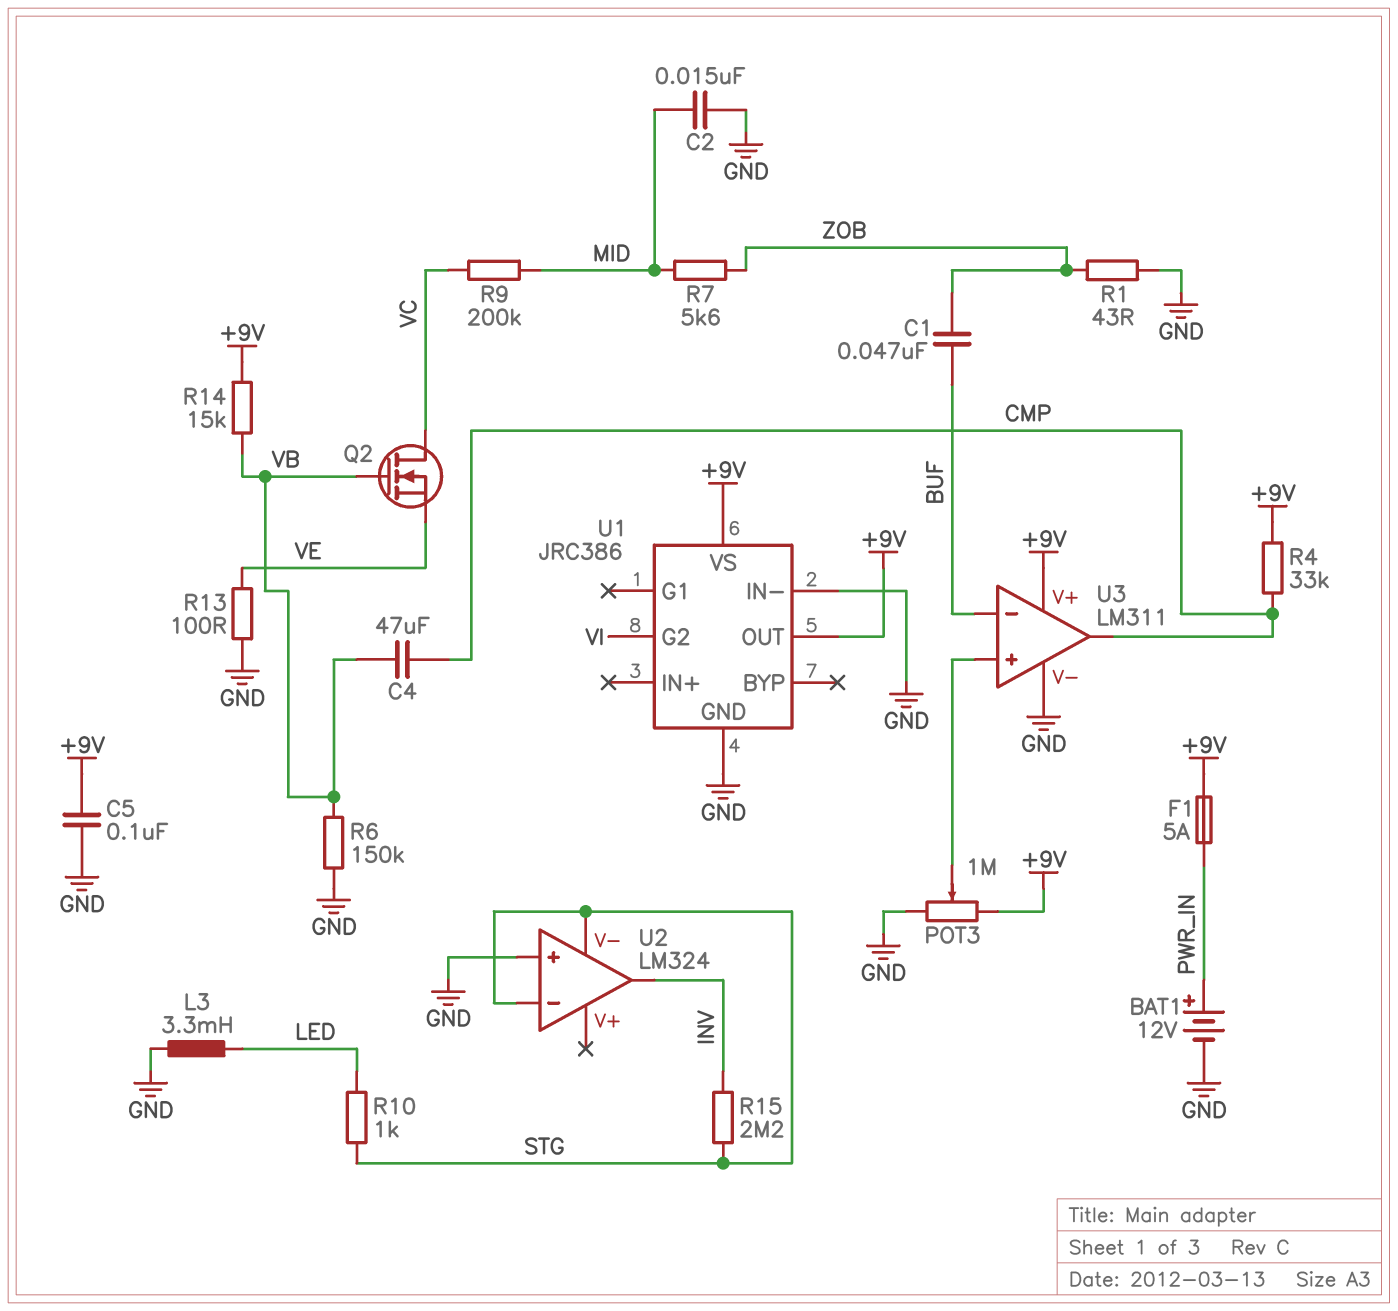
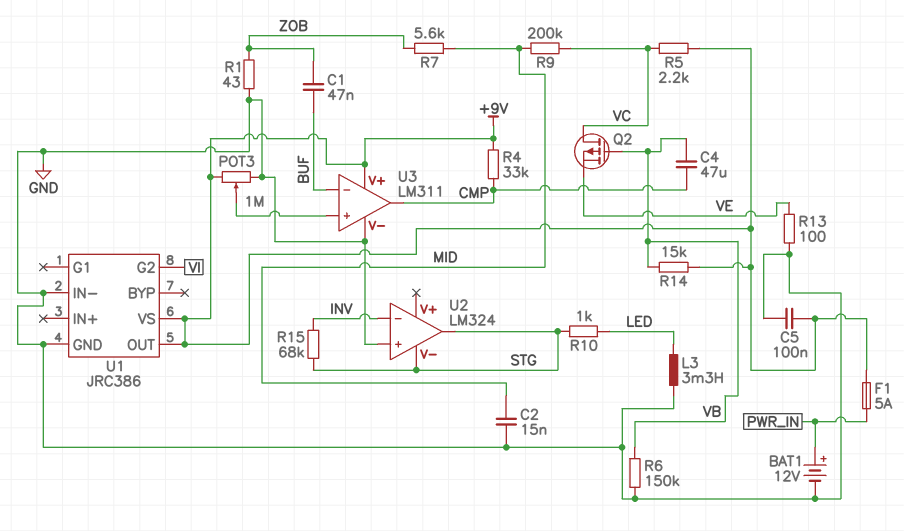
Q2: NMOS (G VB, D VC, S VE) -> PMOS (G VB, D VC, S VE)
R5: none -> 2.2k (+9V, VC)
R15: 2.2M (INV, STG) -> 68k (INV, STG)
U2 pin in-: STG -> INV
U2 pin out: INV -> STG

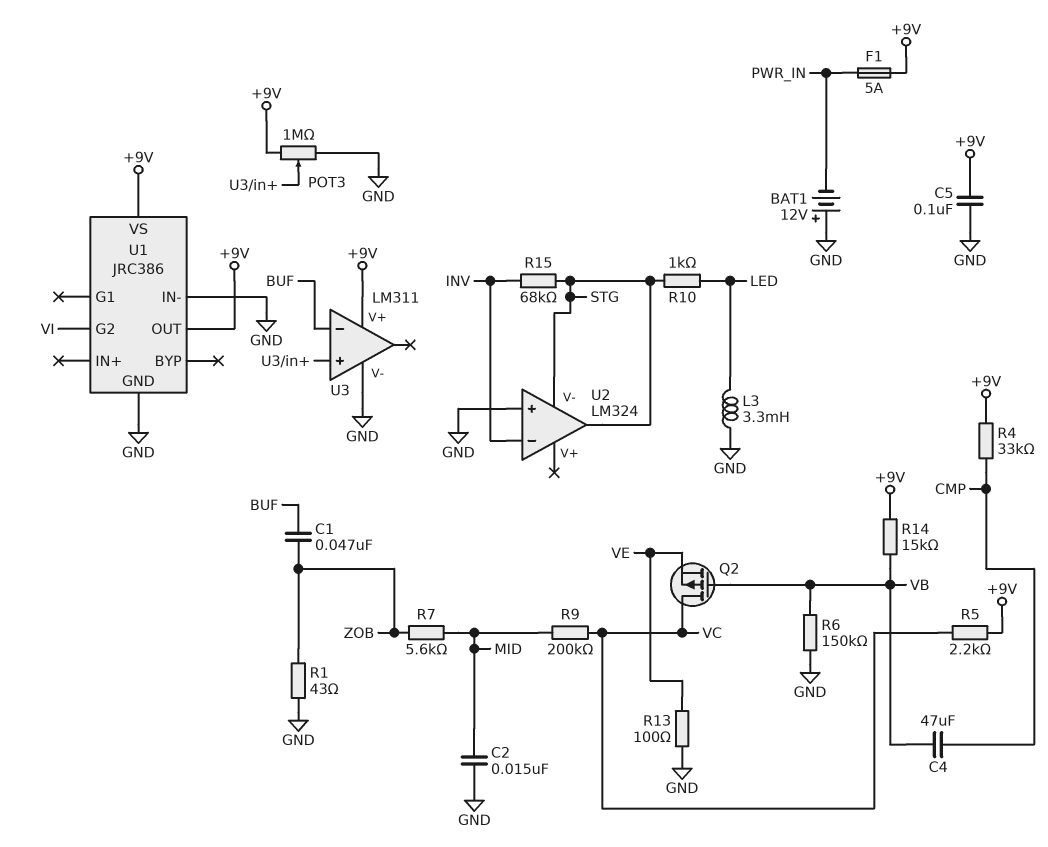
BAT1: 12V (plus PWR_IN, minus GND) -> 12V (plus GND, minus PWR_IN)
U3 pin out: CMP -> none

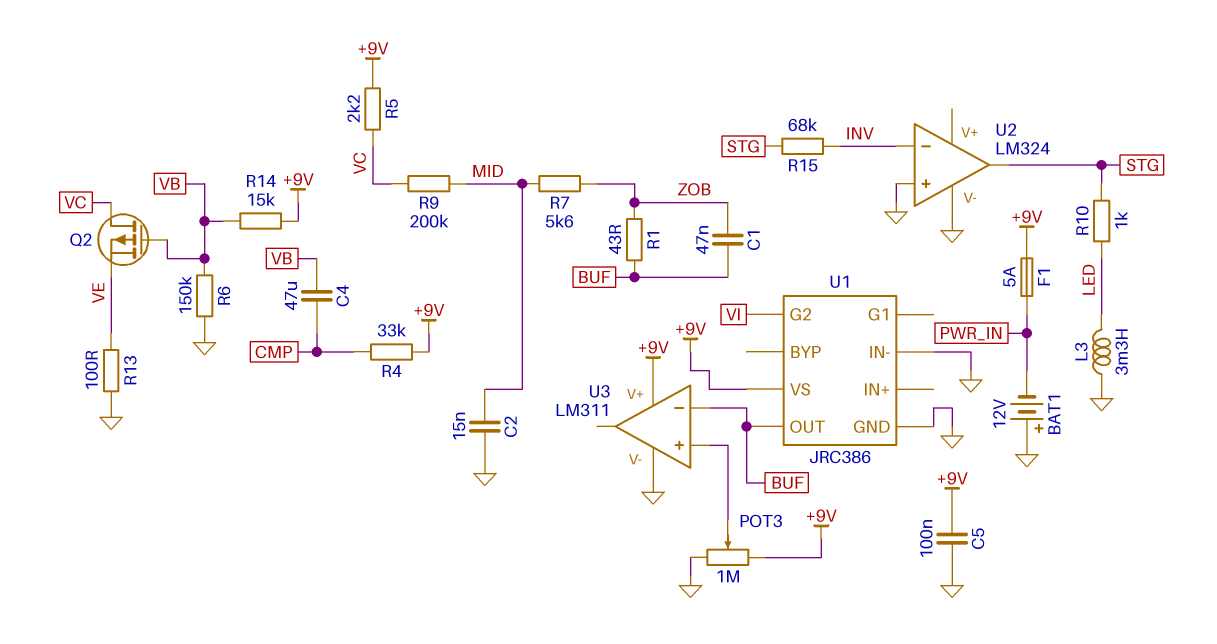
R1: 43 (GND, ZOB) -> 43 (BUF, ZOB)
U1 pin OUT: +9V -> BUF
U2 pin V-: STG -> GND

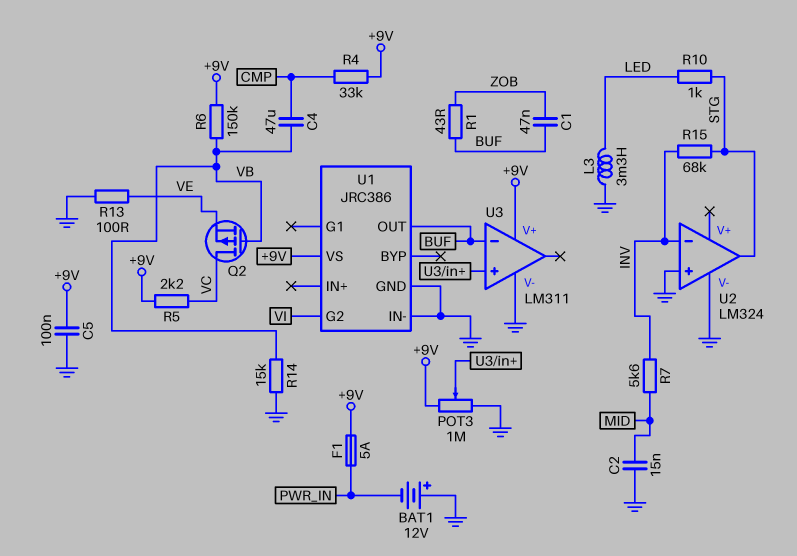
R6: 150k (GND, VB) -> 150k (+9V, VB)
R7: 5.6k (MID, ZOB) -> 5.6k (INV, MID)
R9: 200k (MID, VC) -> none
R14: 15k (+9V, VB) -> 15k (GND, VB)

